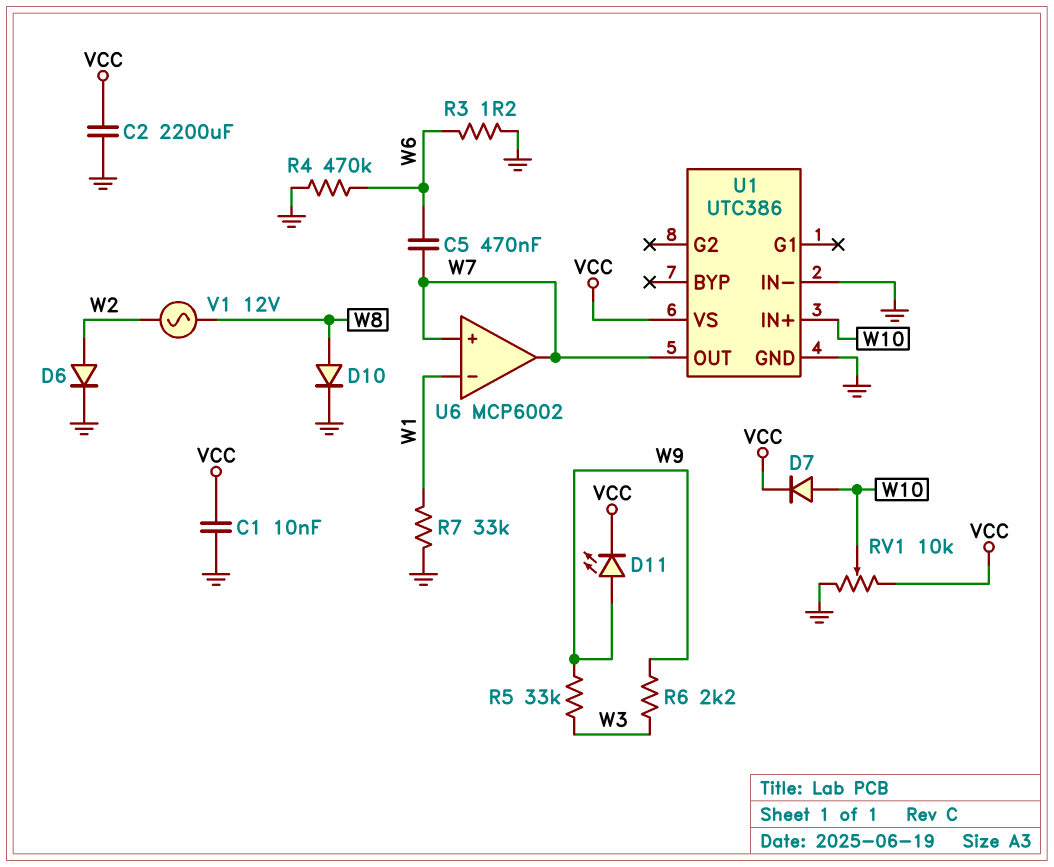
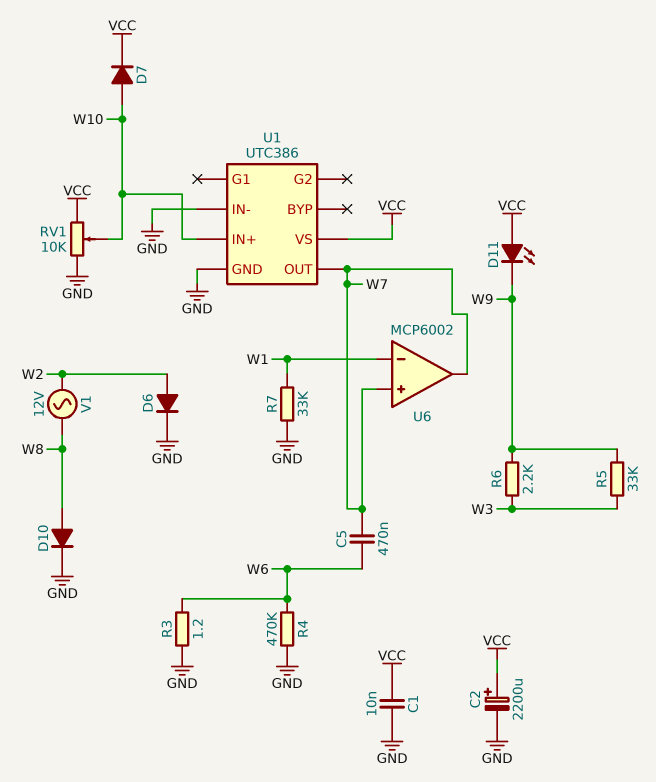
C2: 2200uF (GND, VCC) -> 2200uF (plus VCC, minus GND)
D11: LED (A W9, K VCC) -> LED (A VCC, K W9)

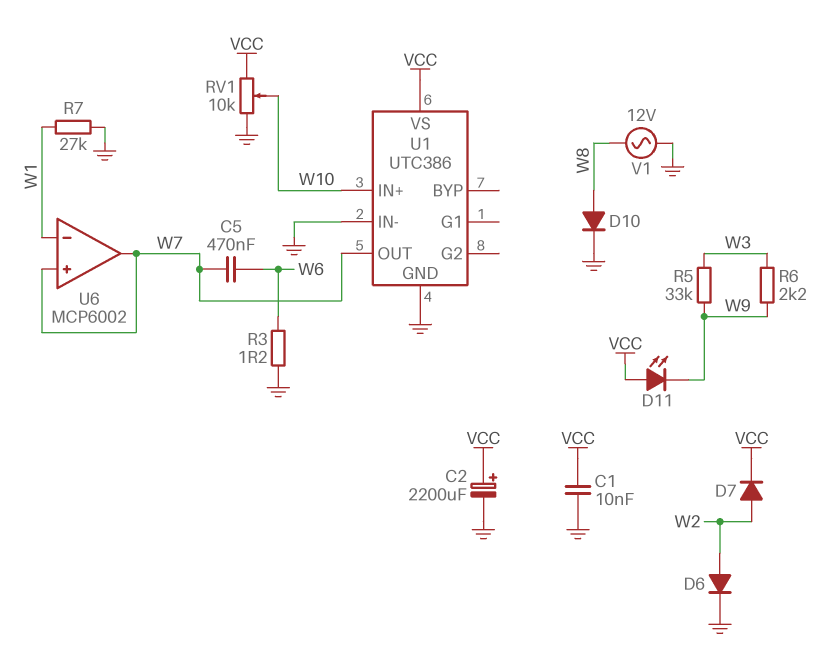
D7: diode (A W10, K VCC) -> diode (A W2, K VCC)
R4: 470k (GND, W6) -> none
R7: 33k (GND, W1) -> 27k (GND, W1)
V1: AC 12V (W2, W8) -> AC 12V (GND, W8)

